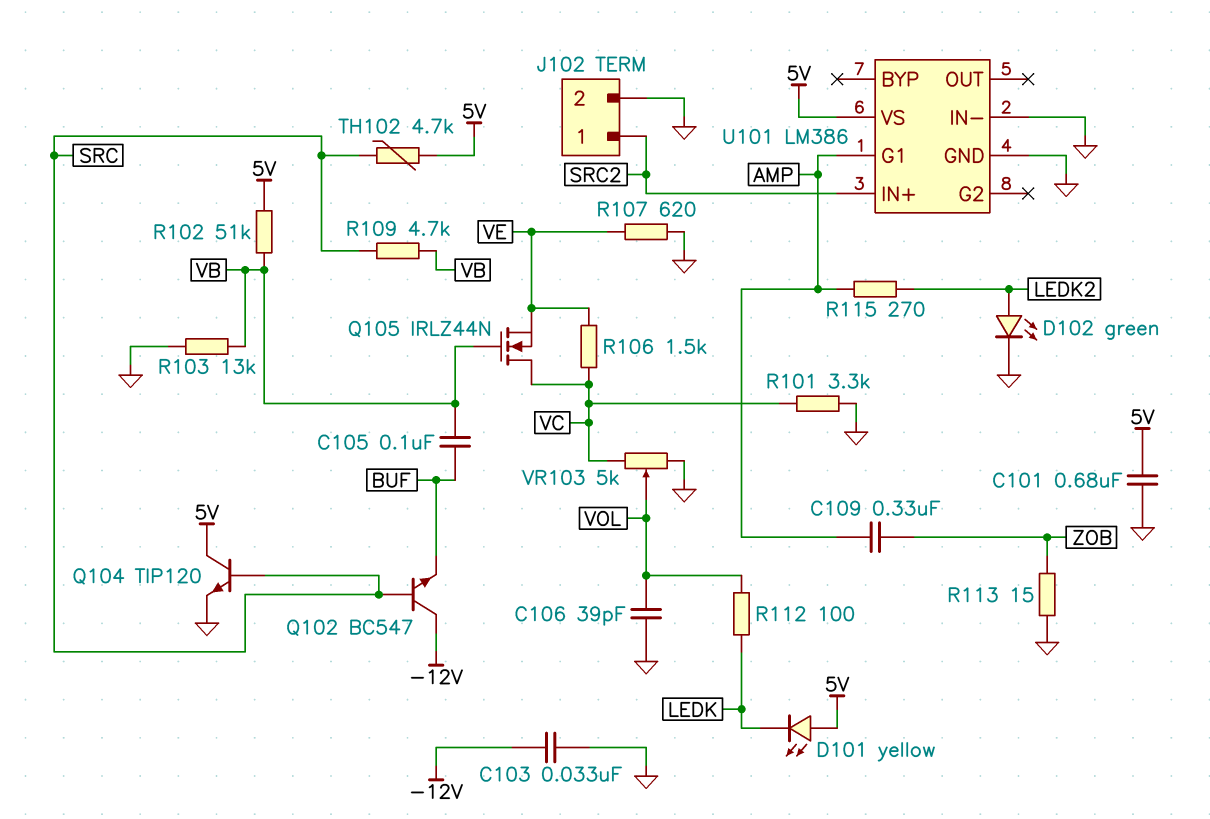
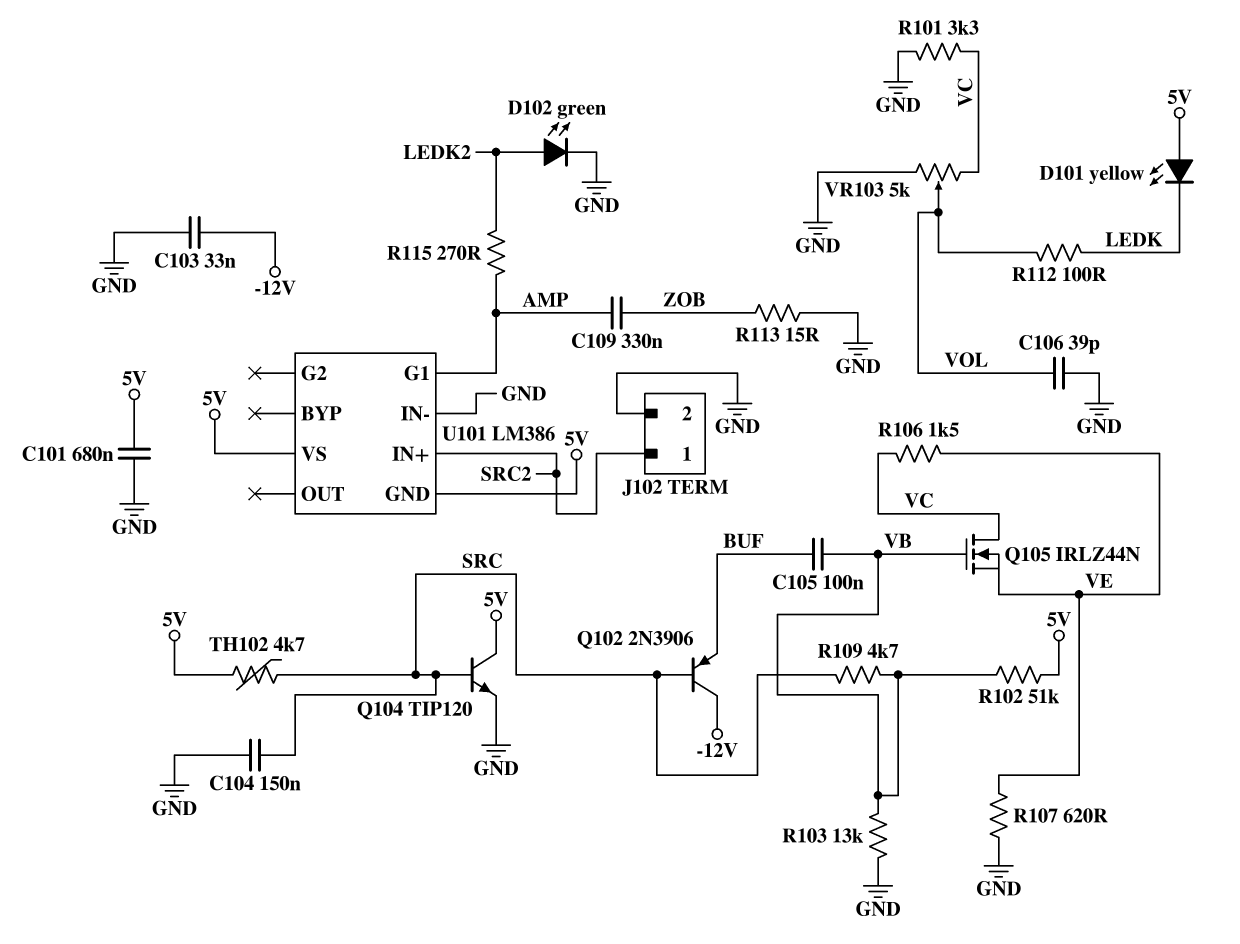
C104: none -> 150nF (GND, SRC)
Q102: NPN BC547 (B SRC, C -12V, E BUF) -> PNP 2N3906 (B SRC, C -12V, E BUF)
U101 pin GND: GND -> 5V

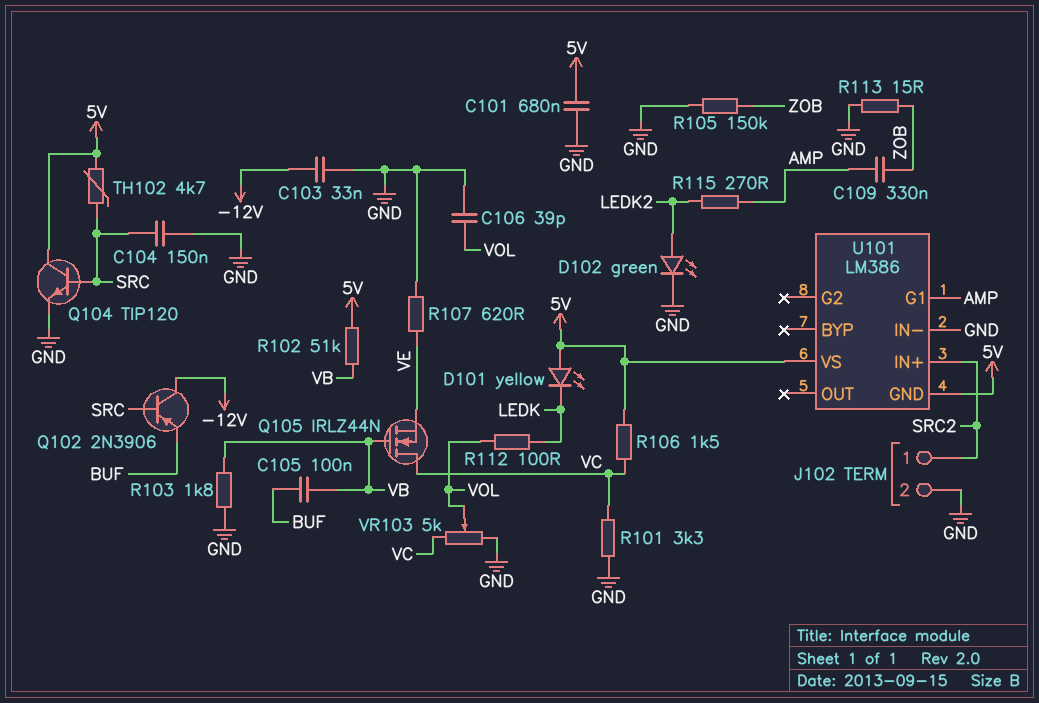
R103: 13k (GND, VB) -> 1.8k (GND, VB)
R105: none -> 150k (GND, ZOB)
R106: 1.5k (VC, VE) -> 1.5k (5V, VC)
R109: 4.7k (SRC, VB) -> none

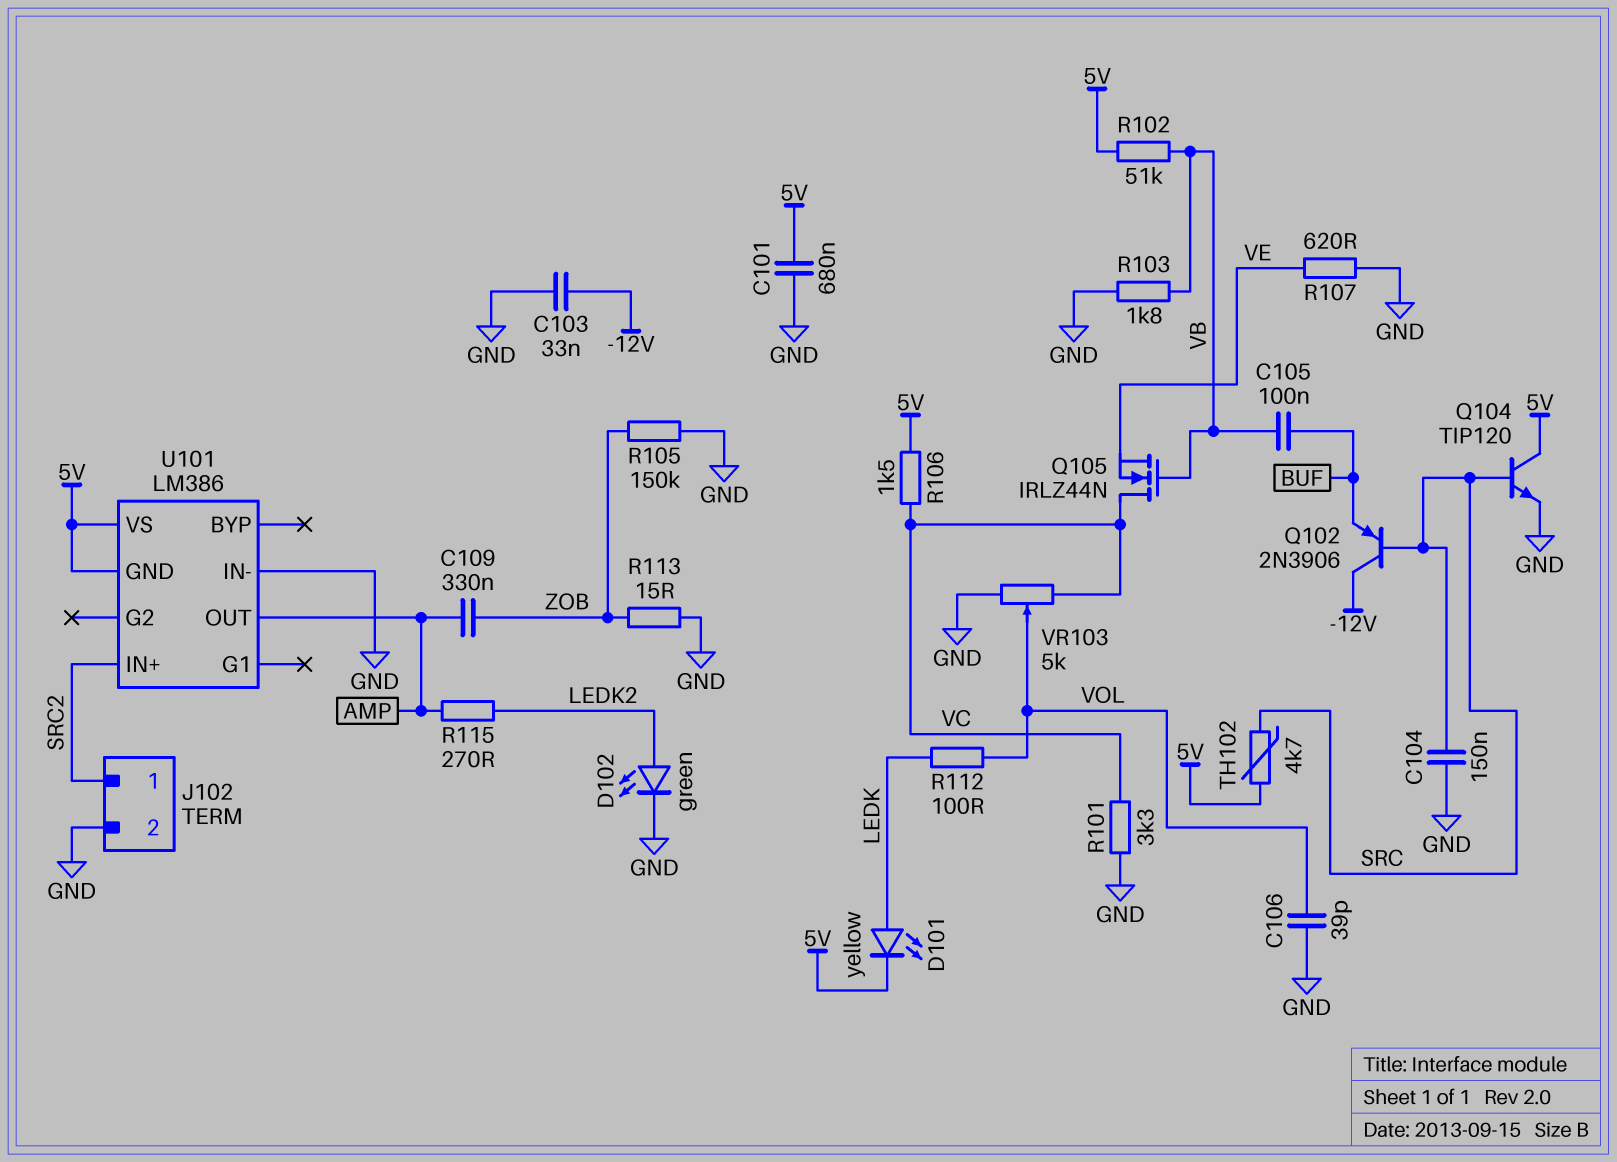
D101: LED yellow (A 5V, K LEDK) -> LED yellow (A LEDK, K 5V)
U101 pin G1: AMP -> none
U101 pin OUT: none -> AMP

